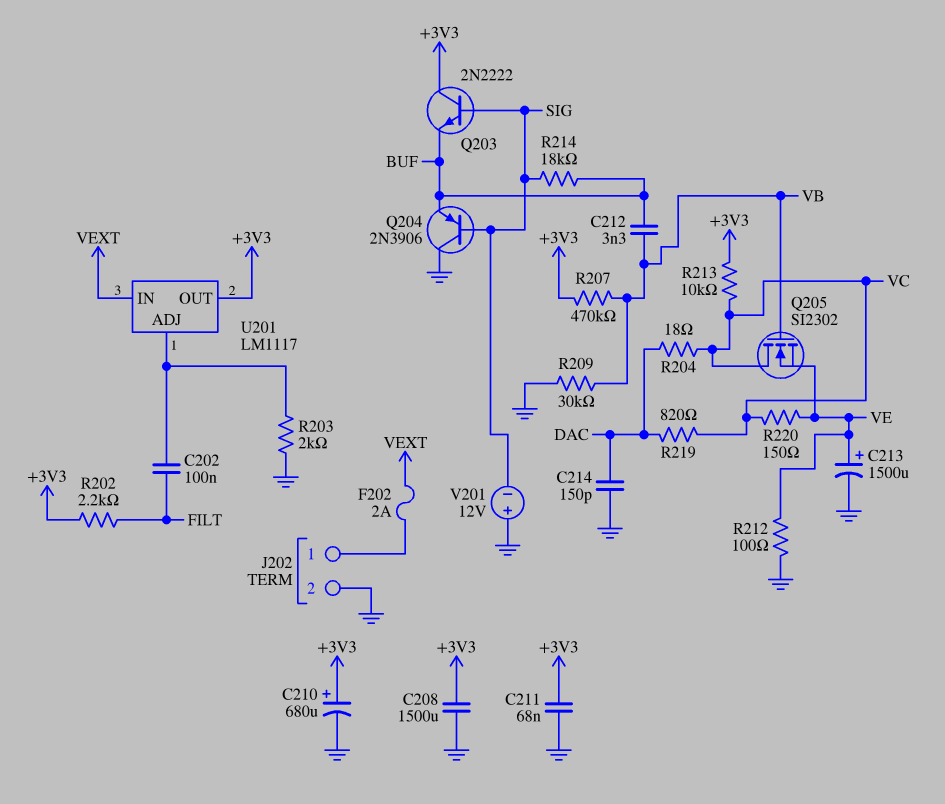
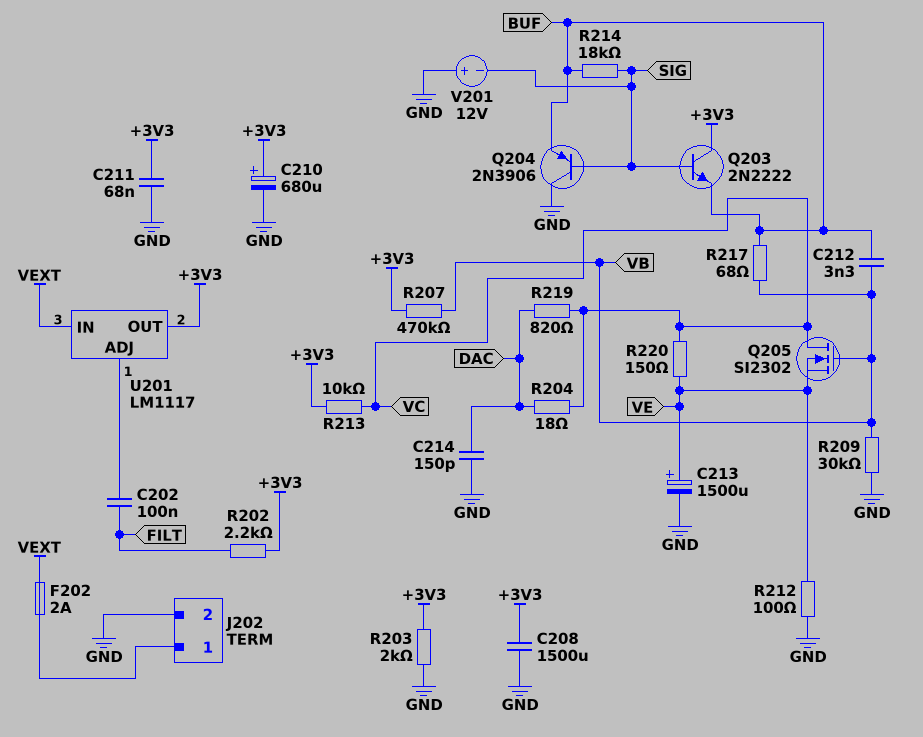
R203: 2k (GND, U201/ADJ) -> 2k (+3V3, GND)
R217: none -> 68 (BUF, VB)

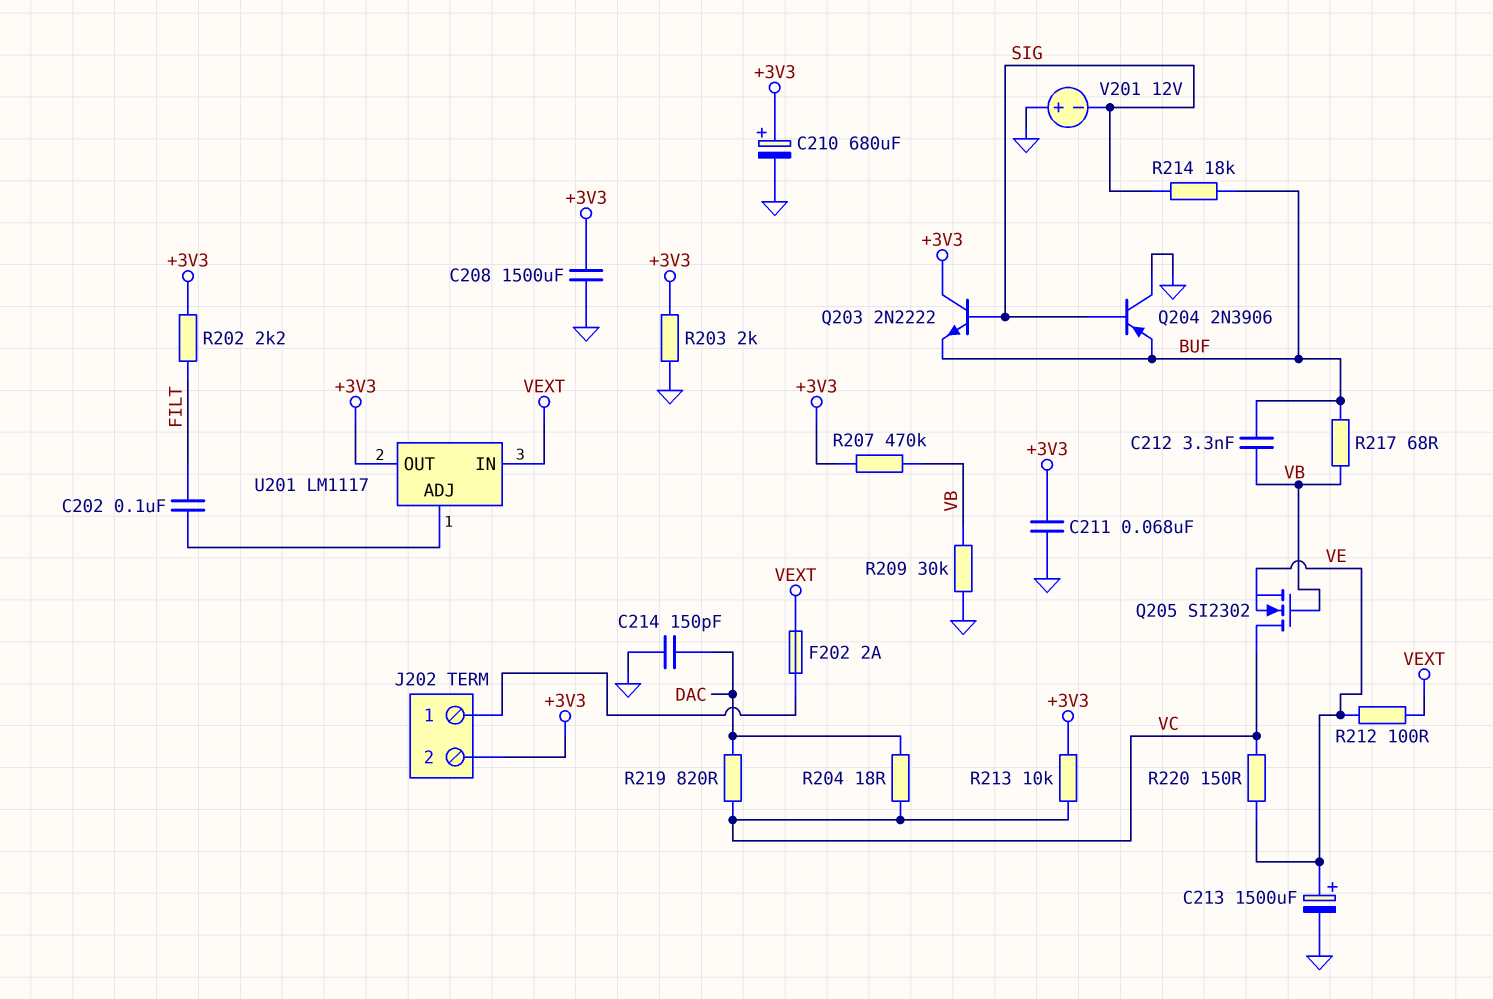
J202 pin 2: GND -> +3V3
R212: 100 (GND, VE) -> 100 (VE, VEXT)

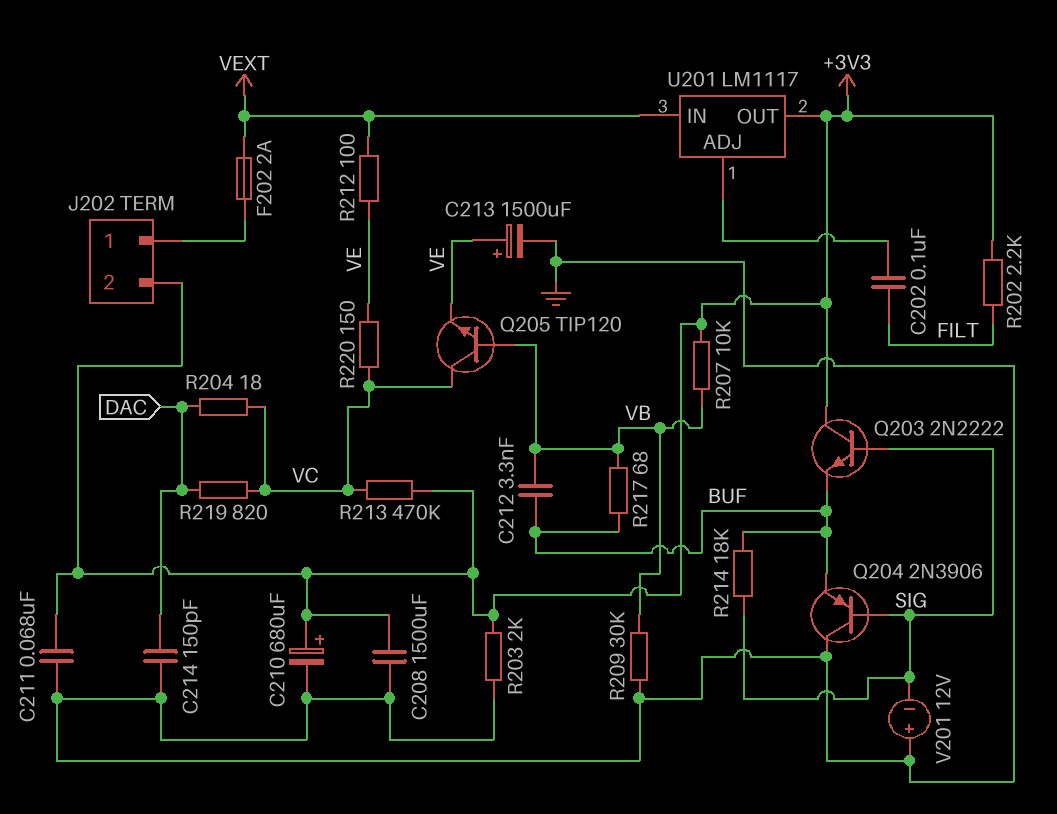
Q205: NMOS SI2302 (G VB, D VC, S VE) -> NPN TIP120 (B VB, C VC, E VE)
R207: 470k (+3V3, VB) -> 10k (+3V3, VB)
R213: 10k (+3V3, VC) -> 470k (+3V3, VC)

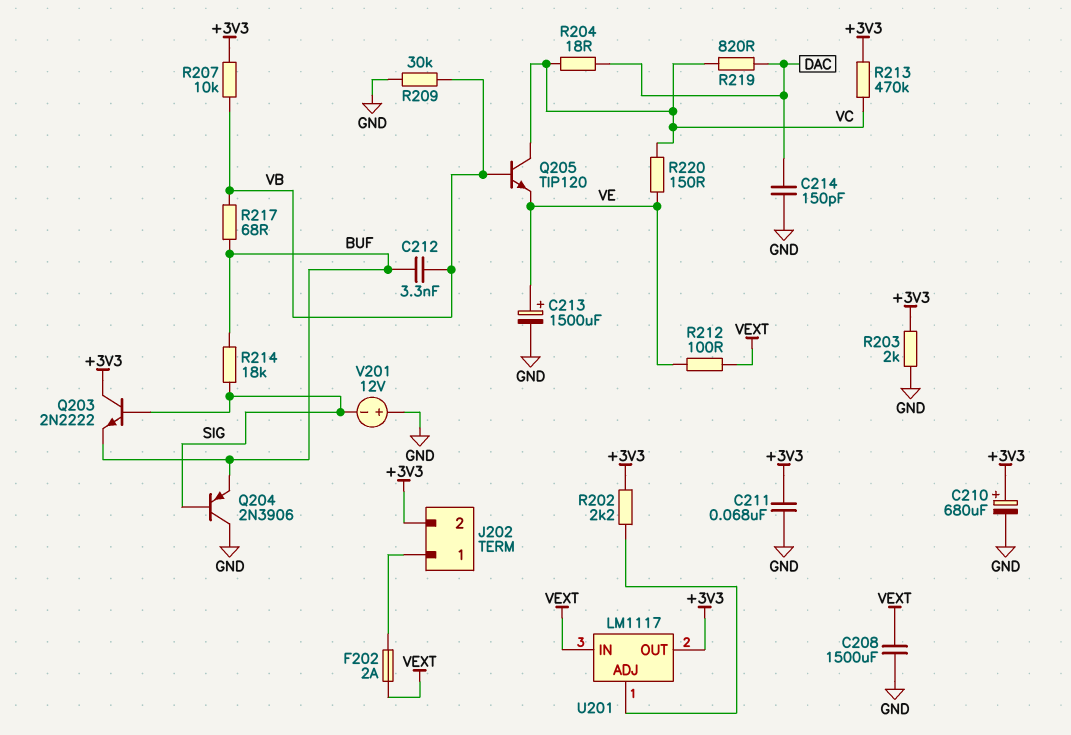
C202: 100nF (FILT, U201/ADJ) -> none
C208: 1500uF (+3V3, GND) -> 1500uF (GND, VEXT)
R202: 2.2k (+3V3, FILT) -> 2.2k (+3V3, U201/ADJ)

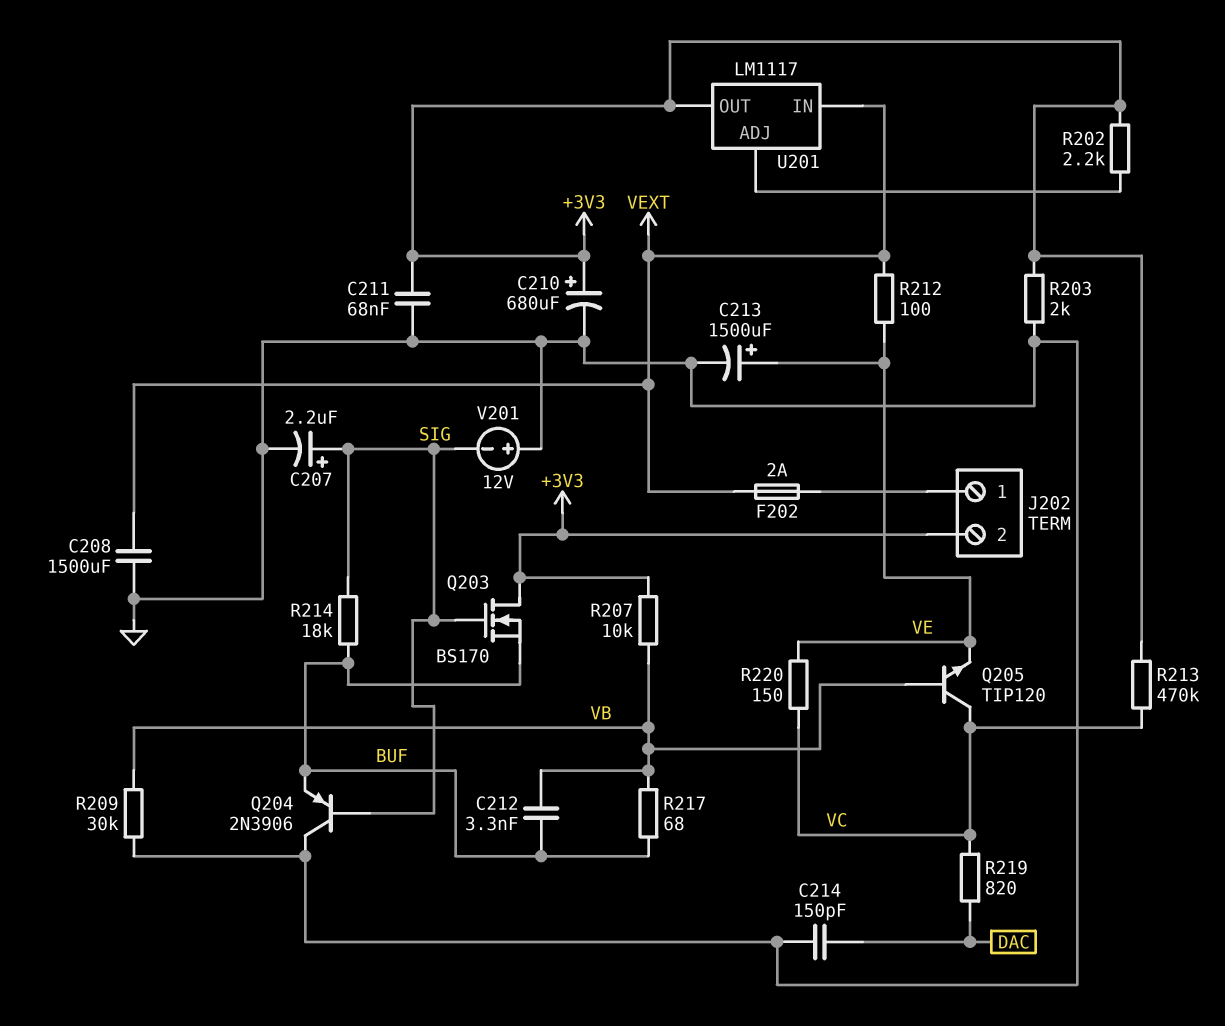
C207: none -> 2.2uF (plus SIG, minus GND)
Q203: NPN 2N2222 (B SIG, C +3V3, E BUF) -> NMOS BS170 (G SIG, D +3V3, S BUF)
R204: 18 (DAC, VC) -> none

